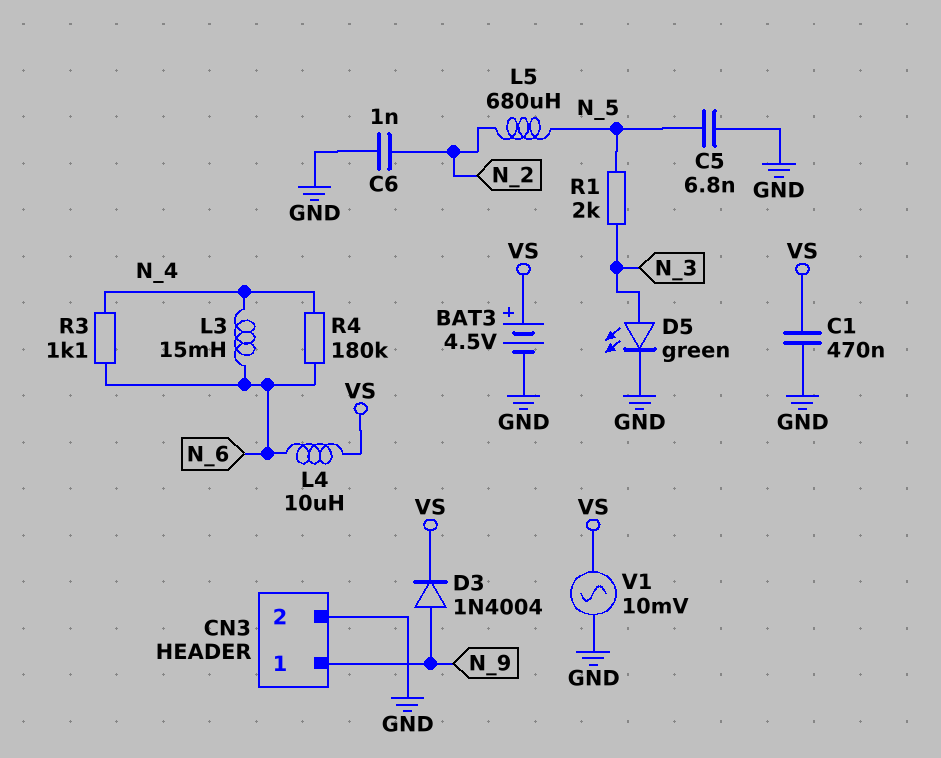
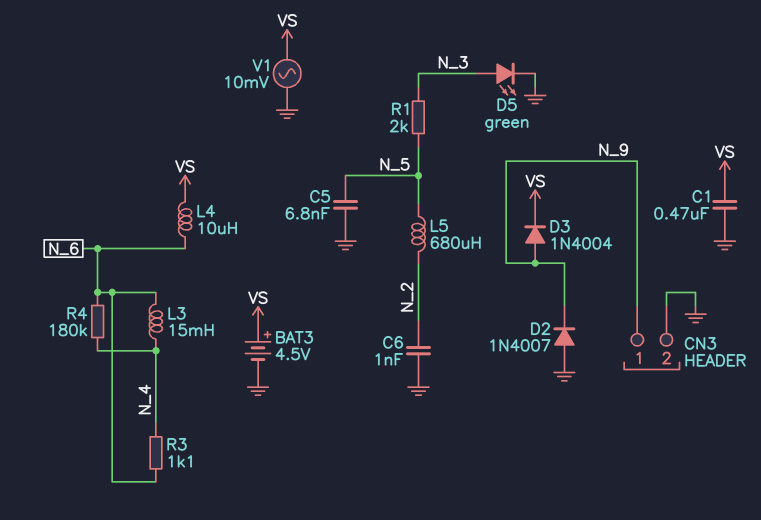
D2: none -> diode 1N4007 (A GND, K N_9)

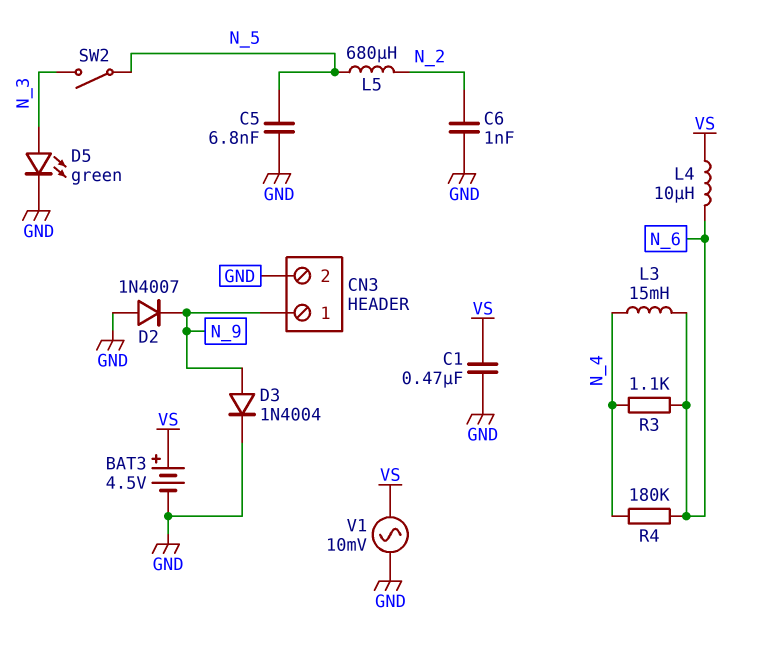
D3: diode 1N4004 (A N_9, K VS) -> diode 1N4004 (A N_9, K GND)
R1: 2k (N_3, N_5) -> none
SW2: none -> switch (N_3, N_5)

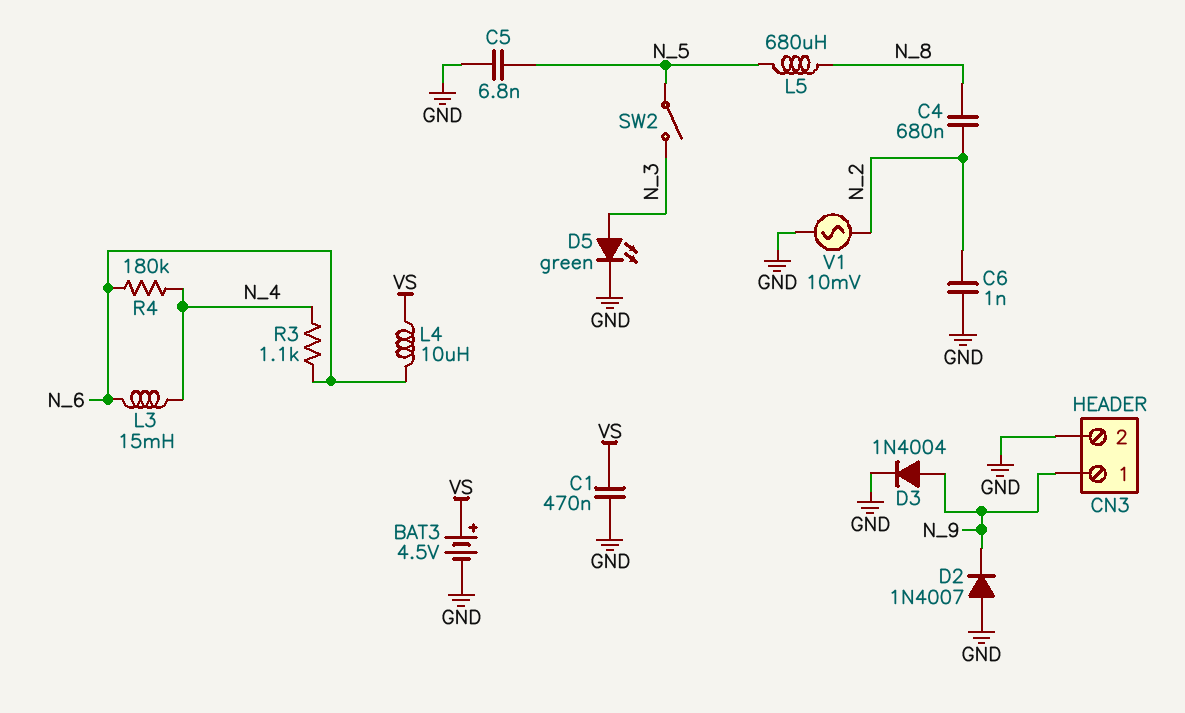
C4: none -> 680nF (N_2, N_8)
L5: 680uH (N_2, N_5) -> 680uH (N_5, N_8)
V1: AC 10mV (GND, VS) -> AC 10mV (GND, N_2)

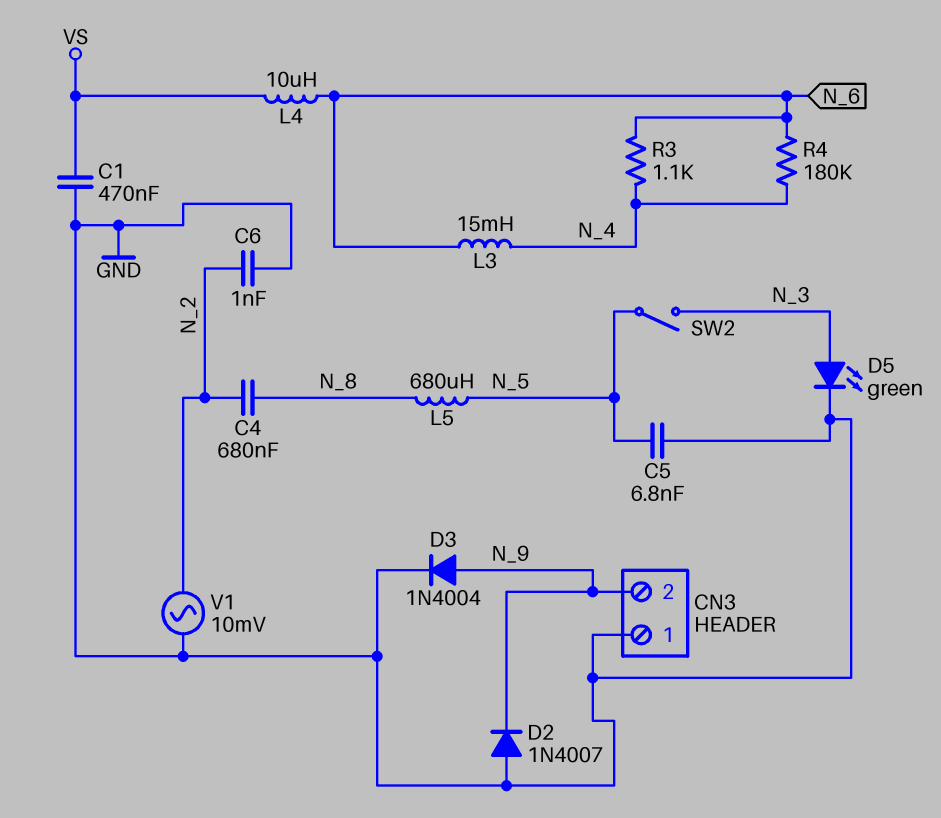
BAT3: 4.5V (plus VS, minus GND) -> none
CN3 pin 1: N_9 -> GND
CN3 pin 2: GND -> N_9

